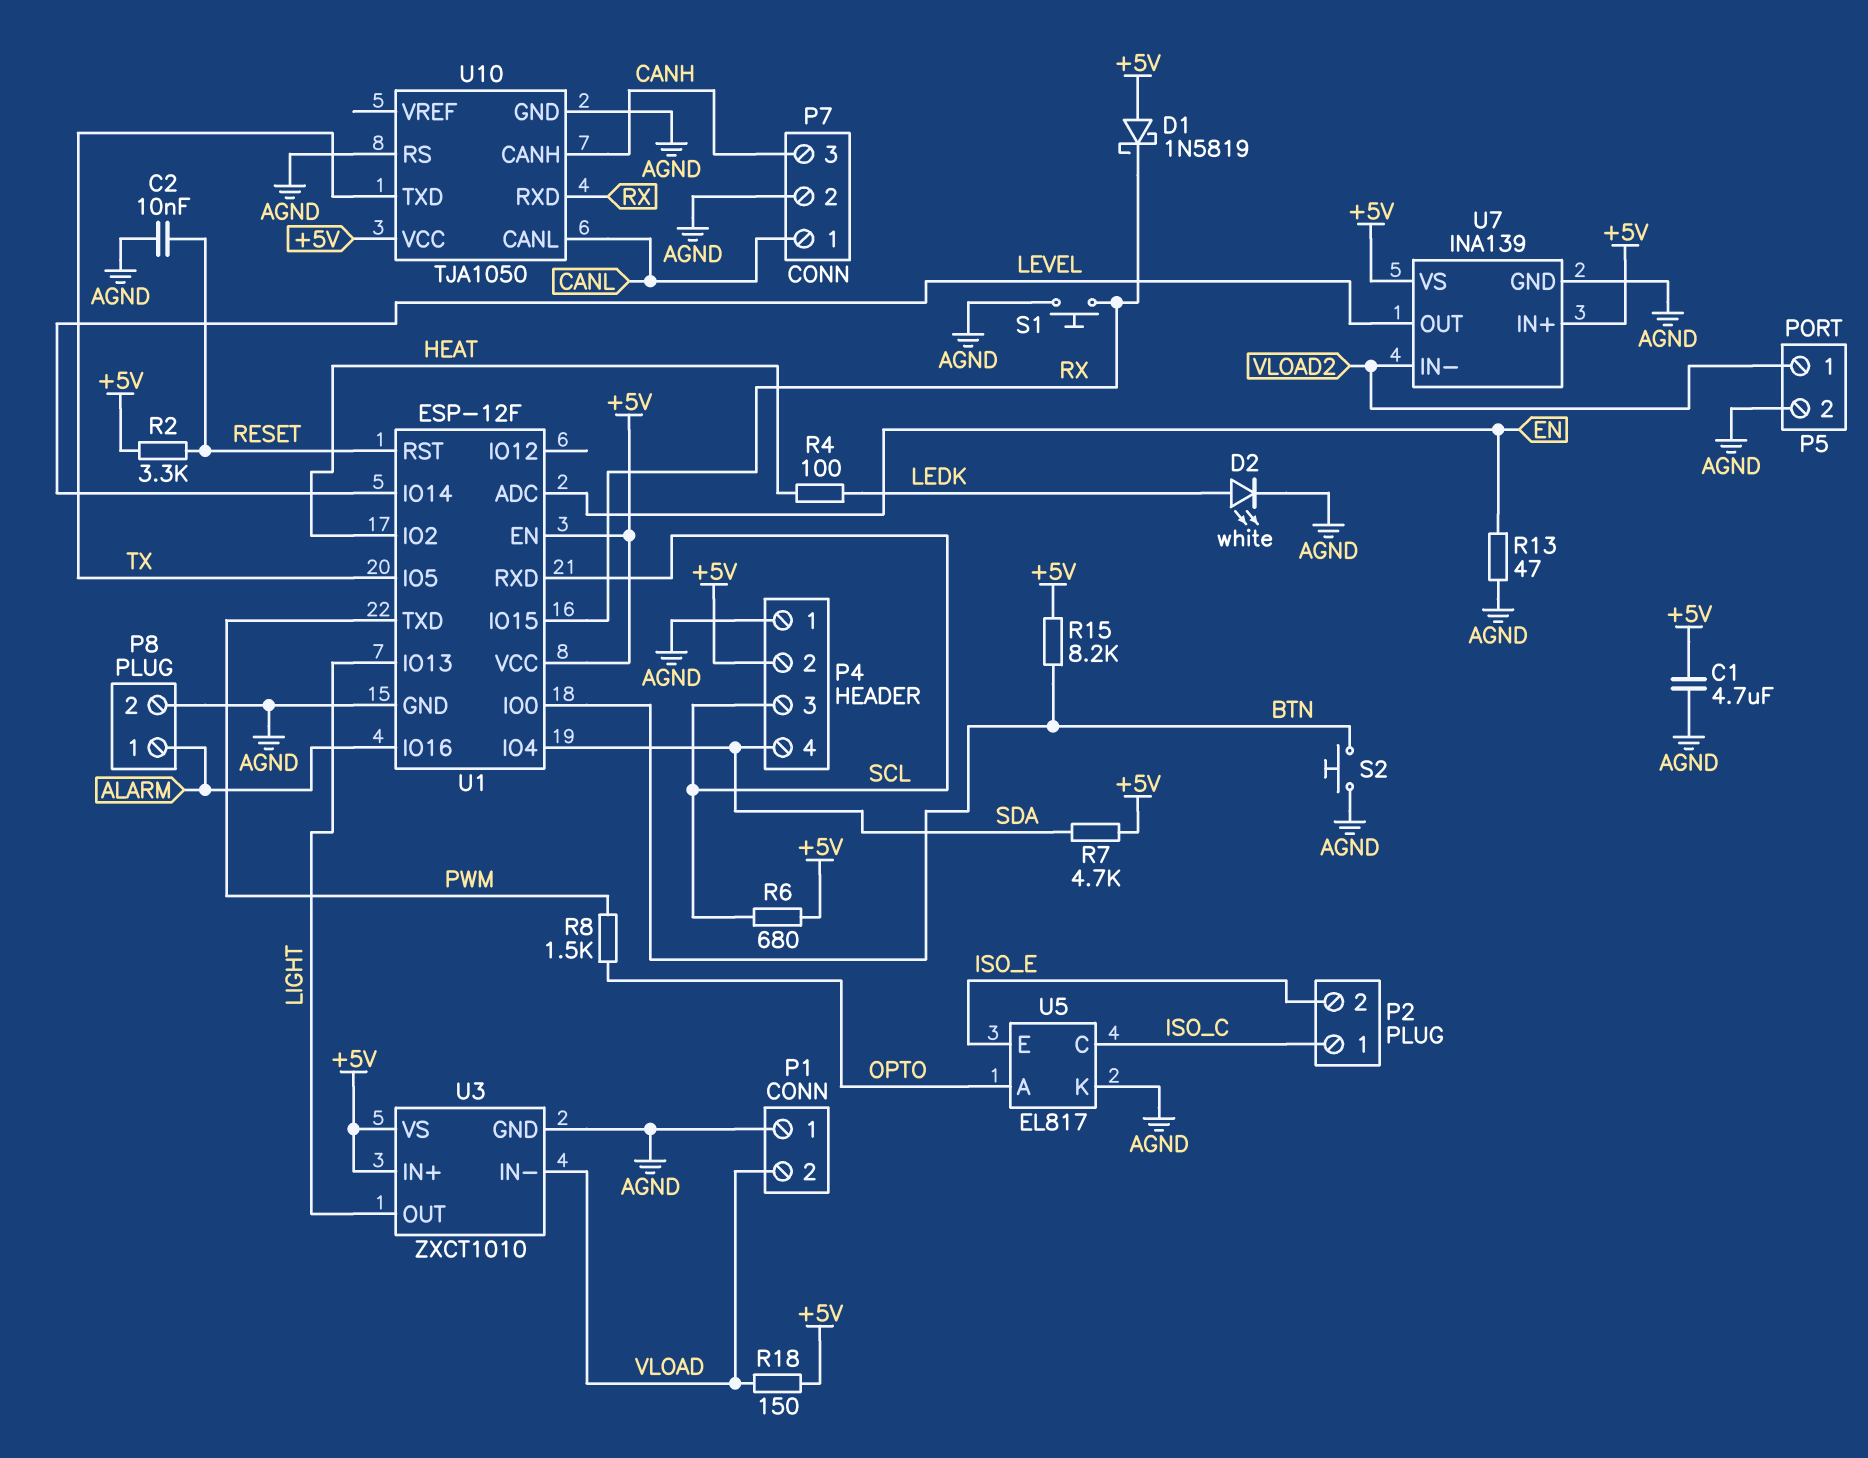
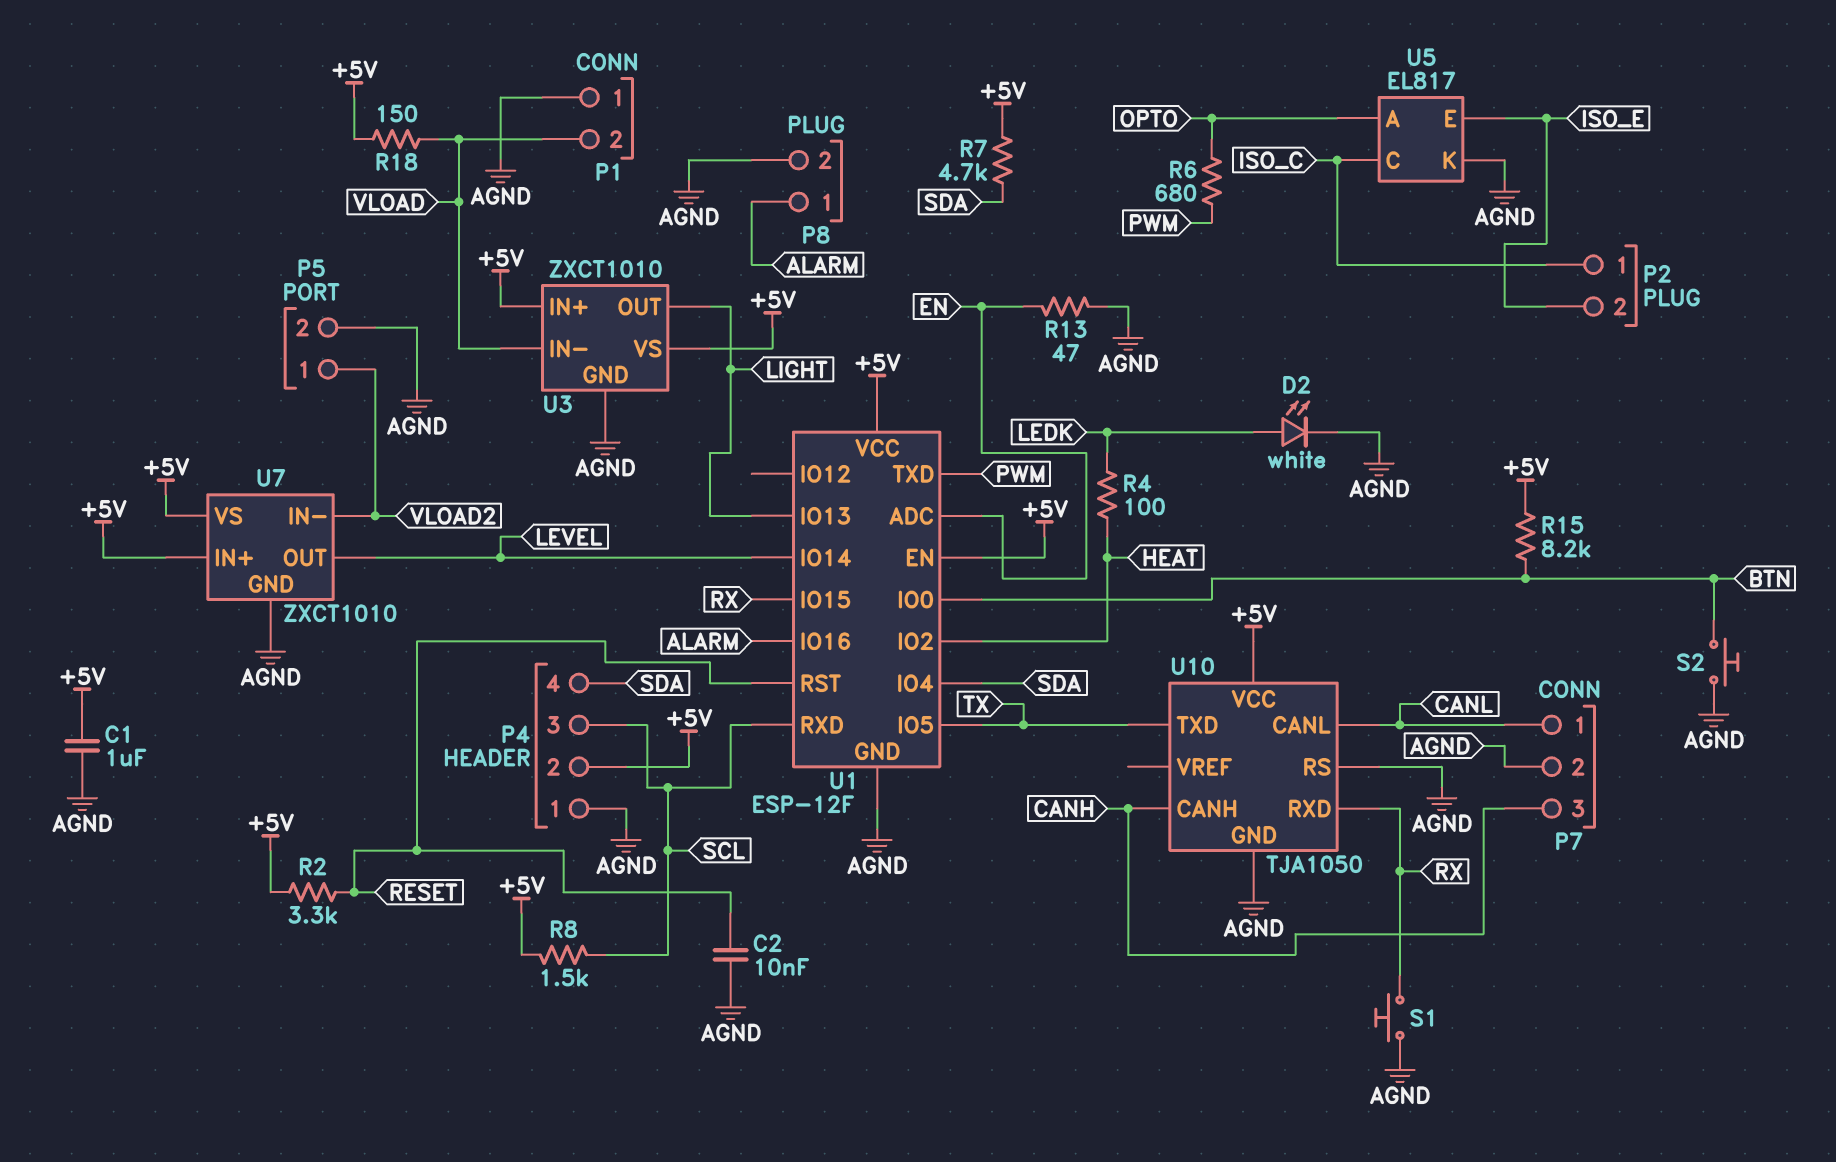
C1: 4.7uF (+5V, AGND) -> 1uF (+5V, AGND)
D1: schottky 1N5819 (A +5V, K RX) -> none
R6: 680 (+5V, SCL) -> 680 (OPTO, PWM)
R8: 1.5k (OPTO, PWM) -> 1.5k (+5V, SCL)
U7: INA139 -> ZXCT1010

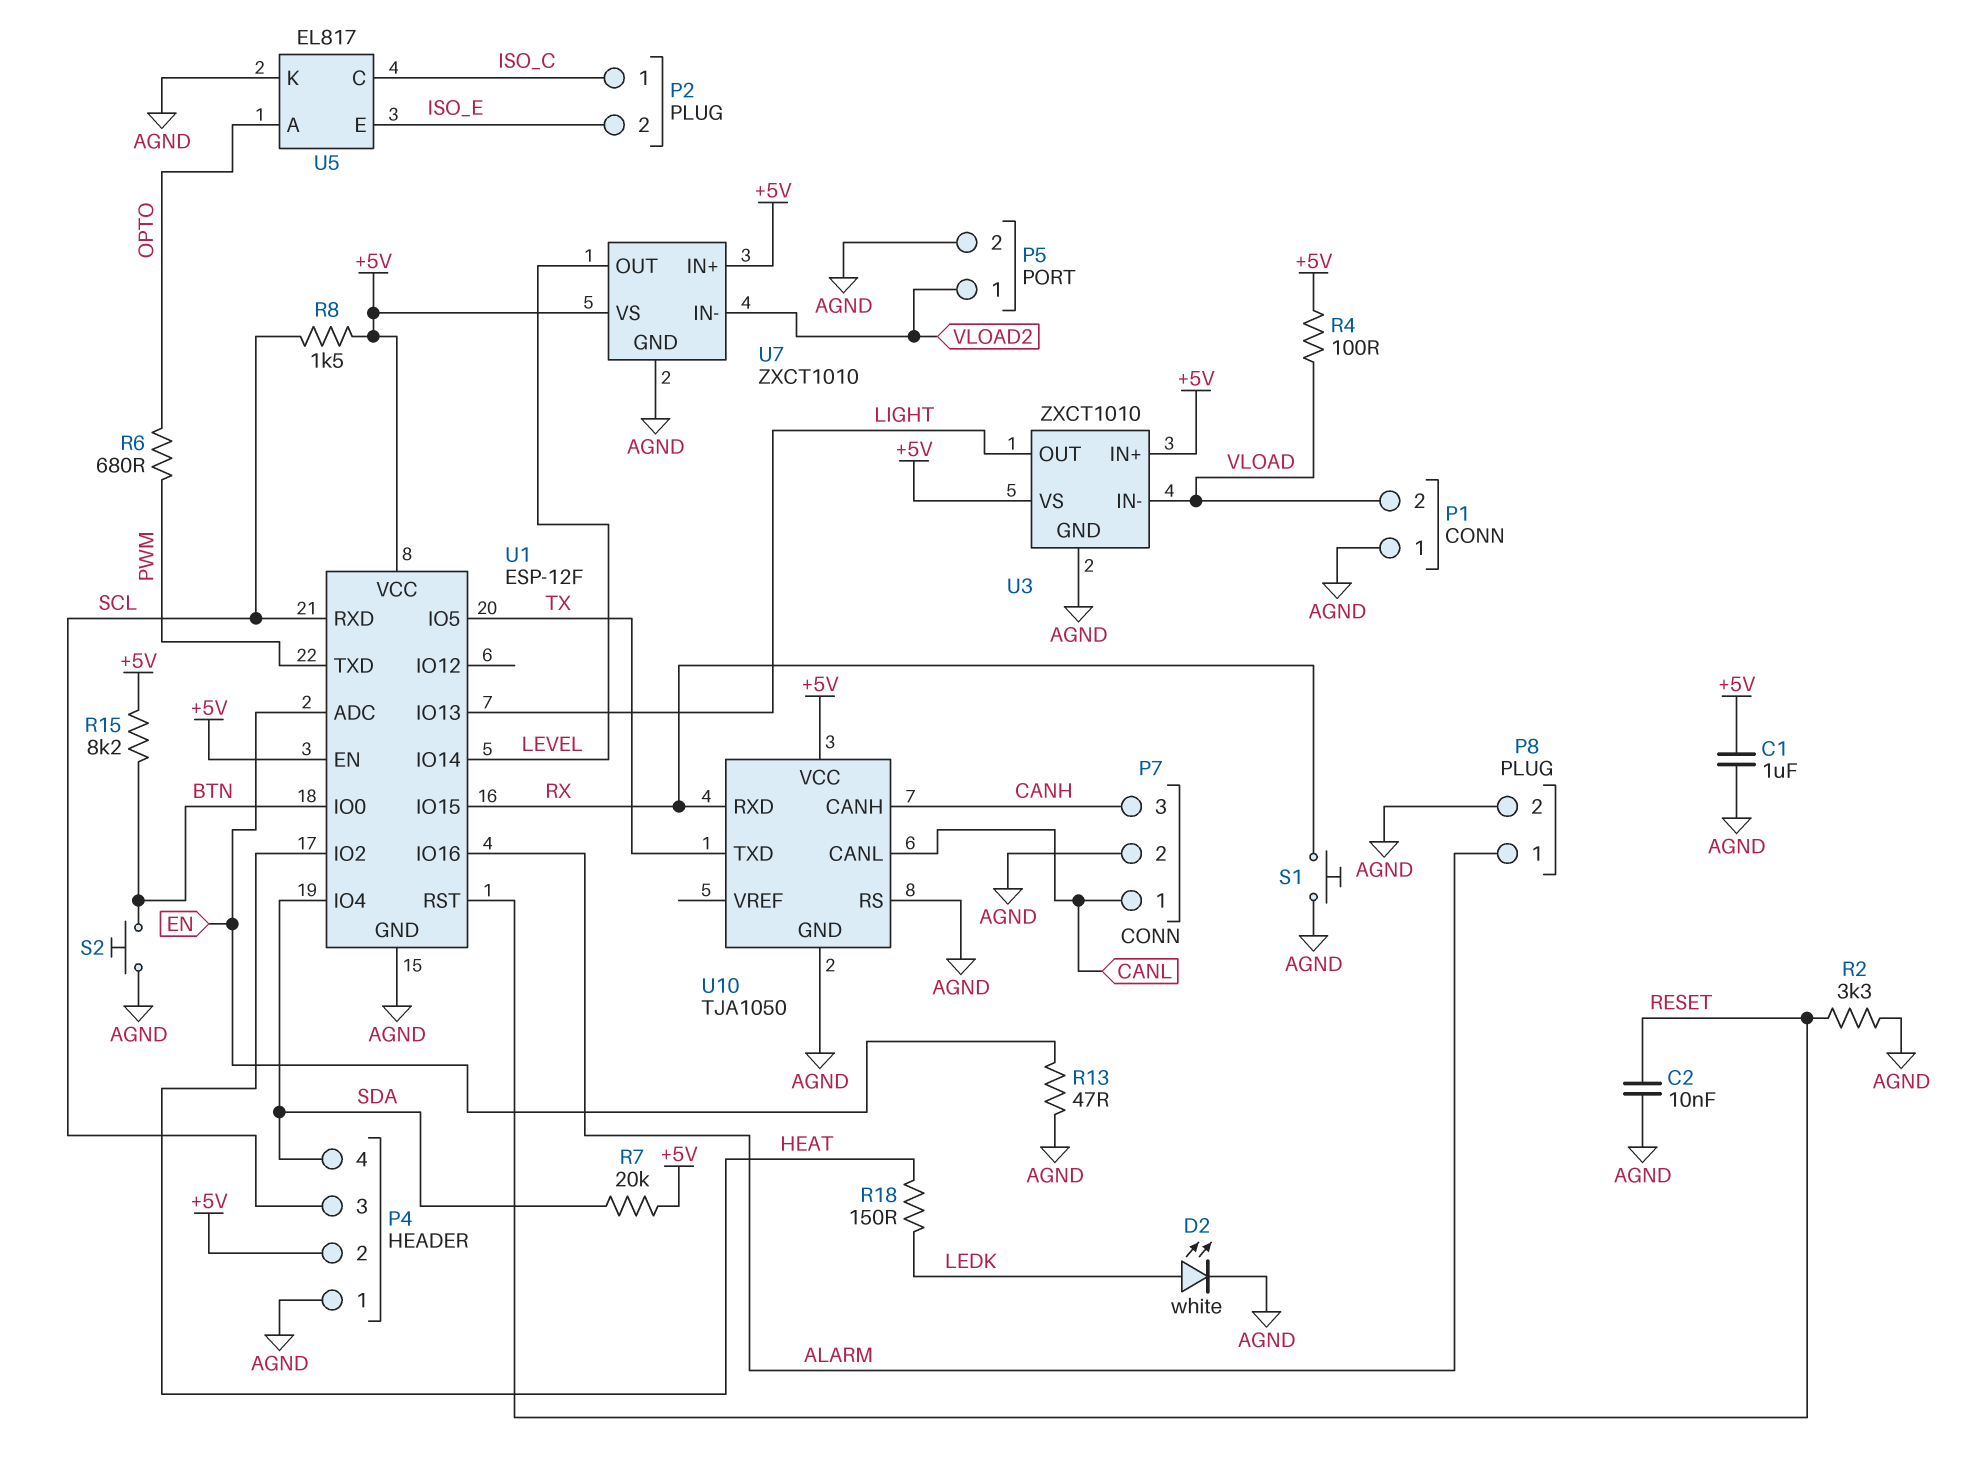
R2: 3.3k (+5V, RESET) -> 3.3k (AGND, RESET)
R4: 100 (HEAT, LEDK) -> 100 (+5V, VLOAD)
R7: 4.7k (+5V, SDA) -> 20k (+5V, SDA)
R18: 150 (+5V, VLOAD) -> 150 (HEAT, LEDK)

